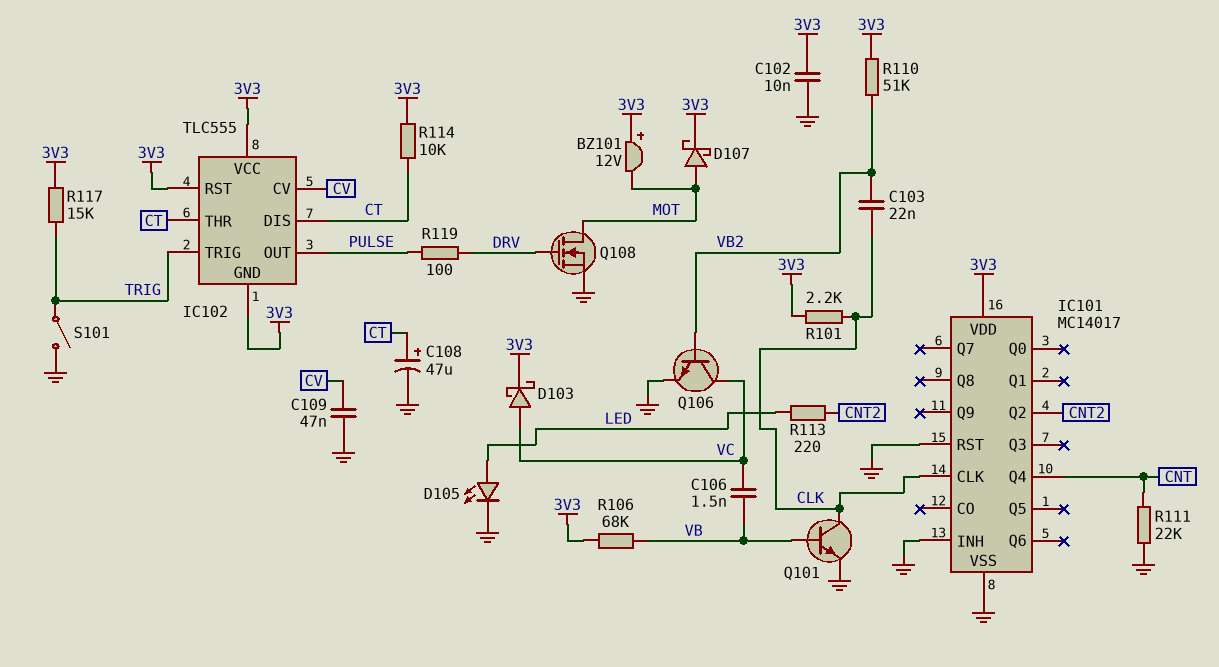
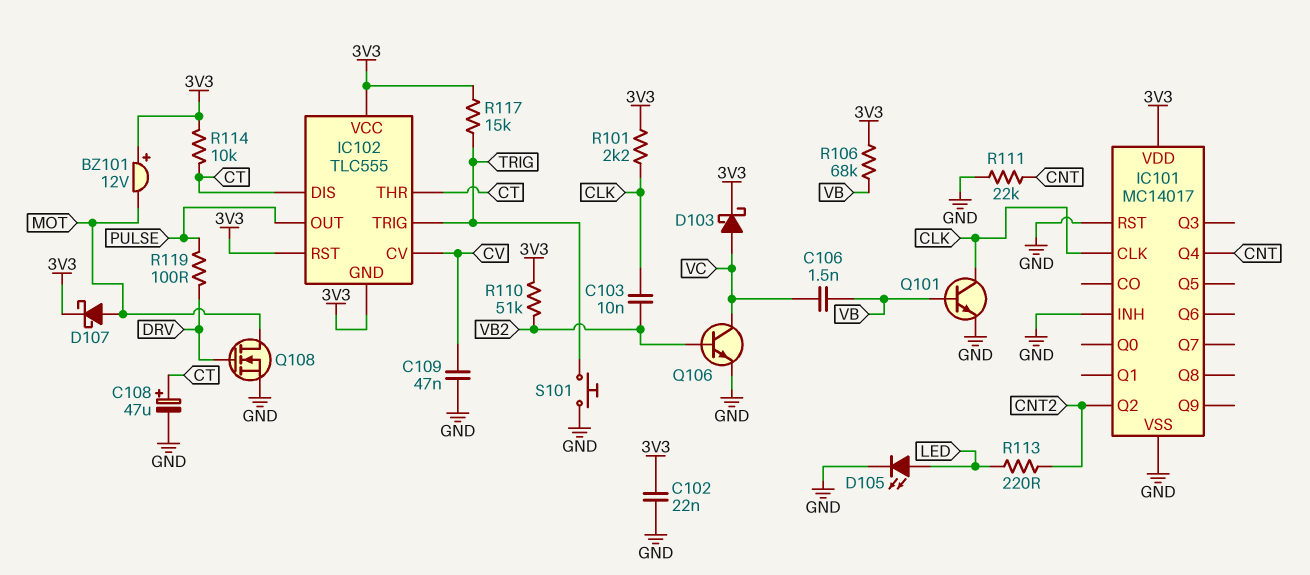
C102: 10nF (3V3, GND) -> 22nF (3V3, GND)
C103: 22nF (CLK, VB2) -> 10nF (CLK, VB2)
S101: switch (GND, TRIG) -> button (GND, TRIG)

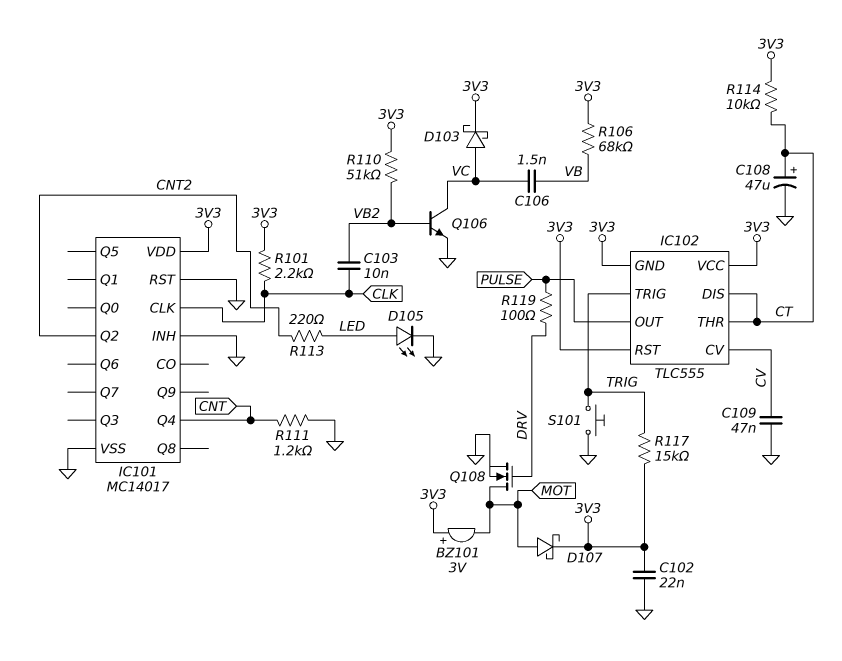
BZ101: buzzer 12V (plus 3V3, minus MOT) -> buzzer 3V (plus 3V3, minus MOT)
Q101: NPN (B VB, C CLK, E GND) -> none
R111: 22k (CNT, GND) -> 1.2k (CNT, GND)

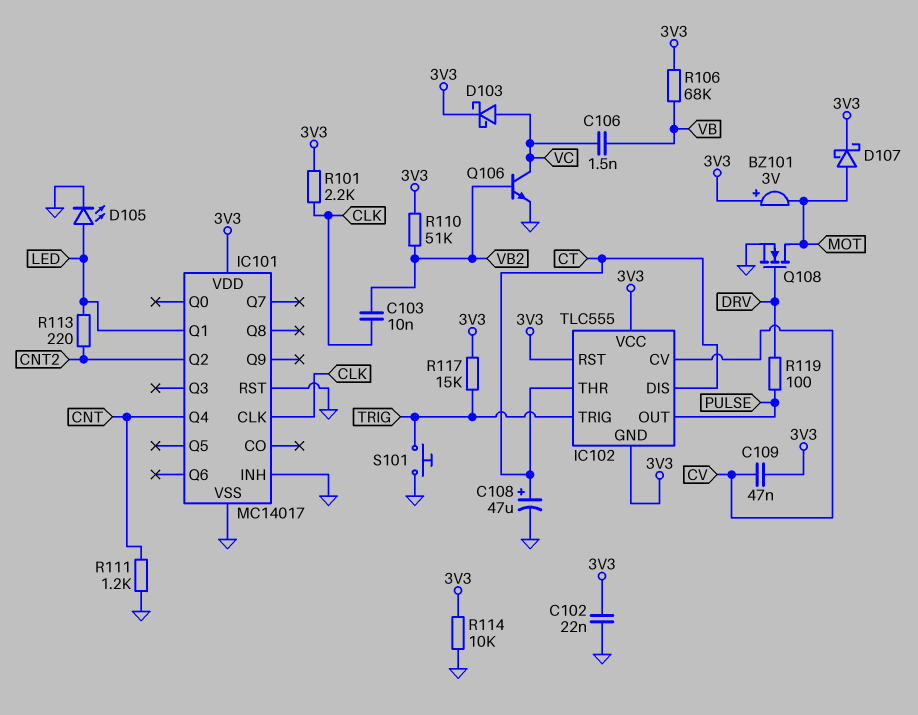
C109: 47nF (CV, GND) -> 47nF (3V3, CV)
IC101 pin Q1: none -> LED
R114: 10k (3V3, CT) -> 10k (3V3, GND)

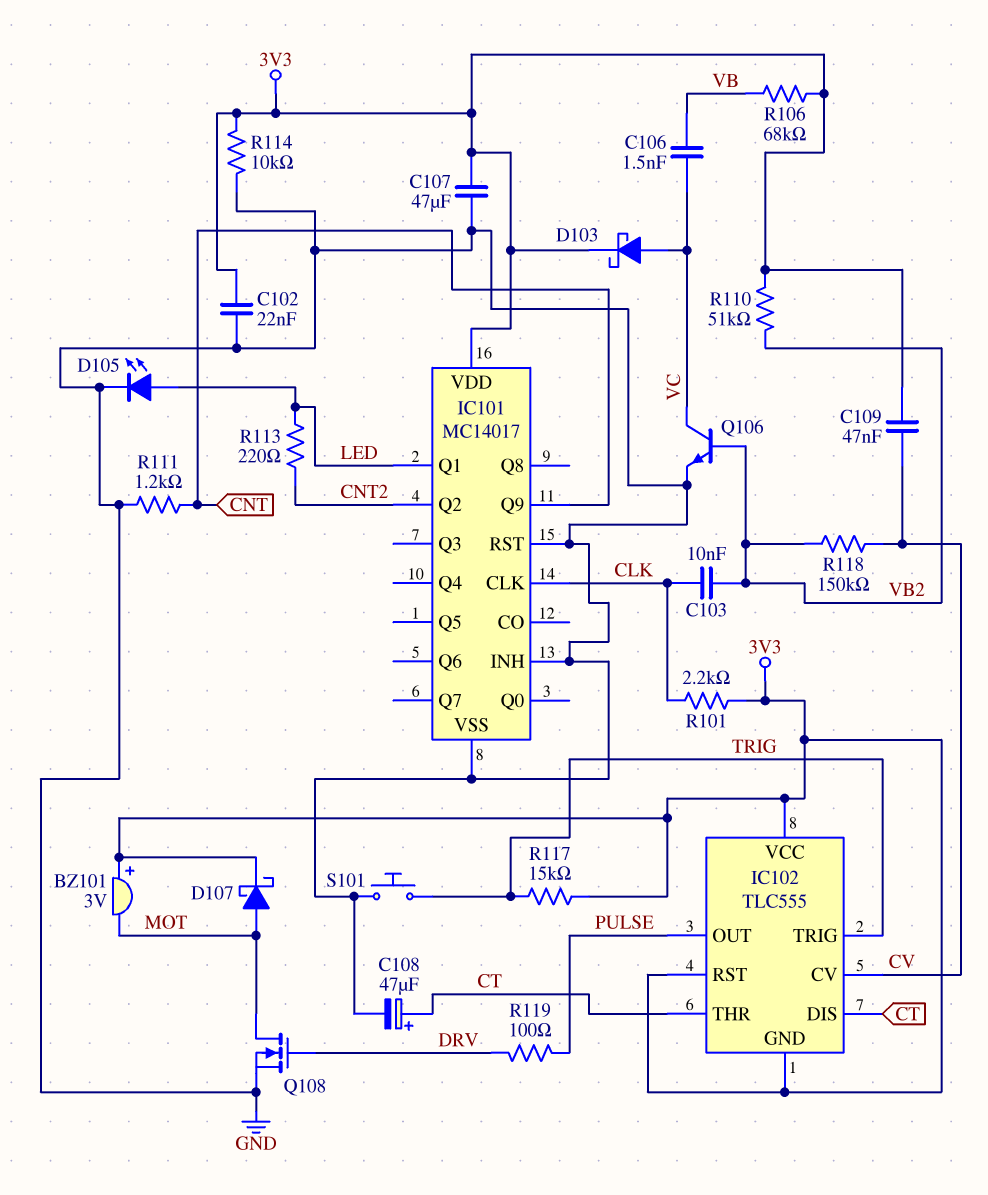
C107: none -> 47uF (3V3, GND)
IC101 pin Q4: CNT -> none
IC101 pin Q9: none -> CNT
R118: none -> 150k (CV, VB2)

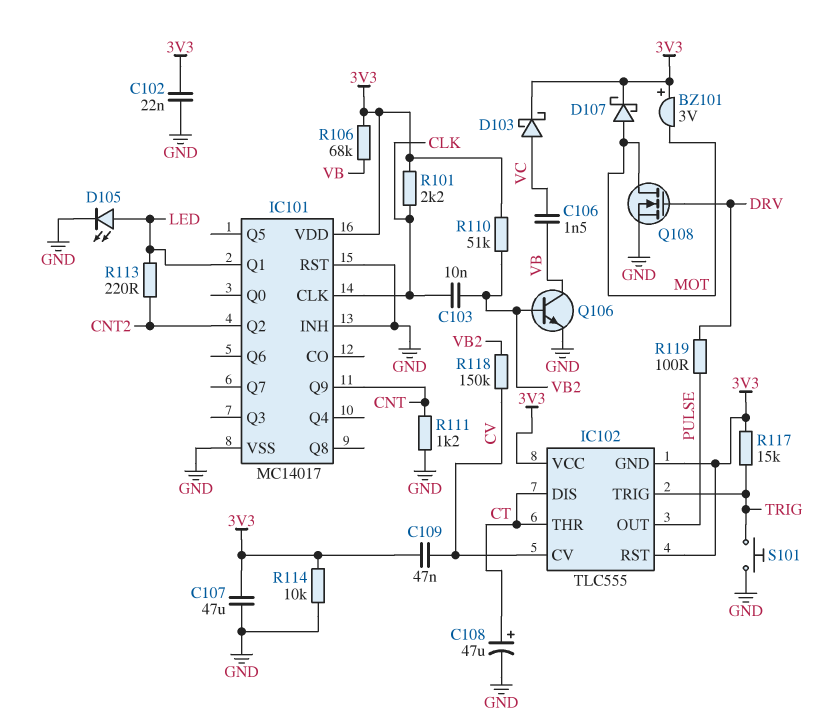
Q106: NPN (B VB2, C VC, E GND) -> NPN (B VB2, C VB, E GND)

